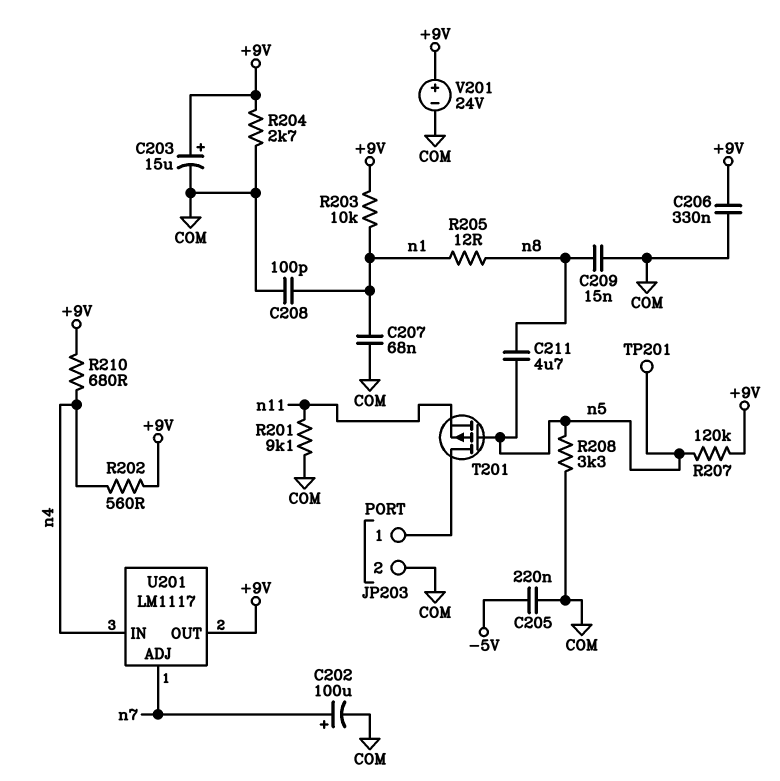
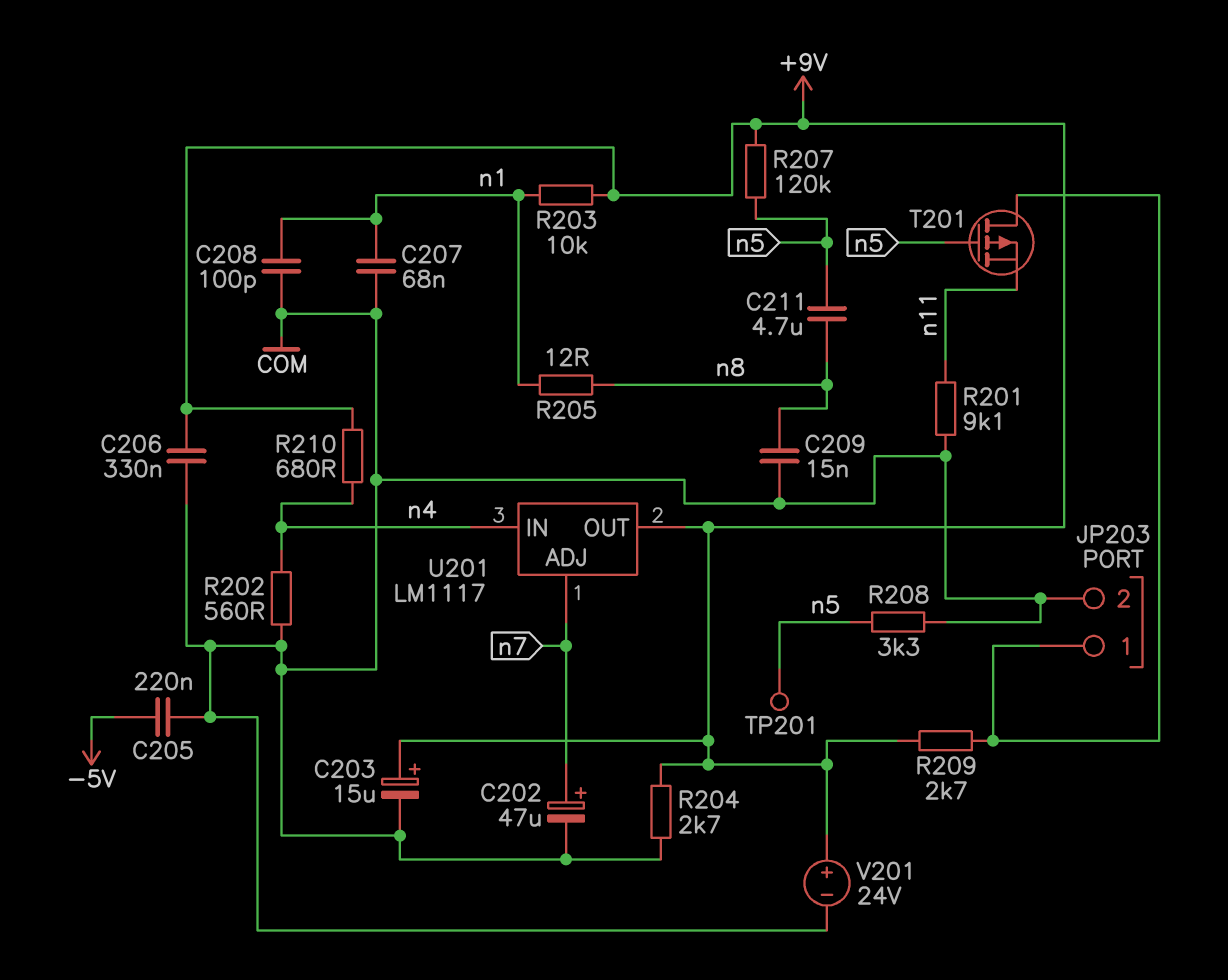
C202: 100uF (plus n7, minus COM) -> 47uF (plus n7, minus COM)
R202: 560 (+9V, n4) -> 560 (COM, n4)
R209: none -> 2.7k (+9V, JP203/1)

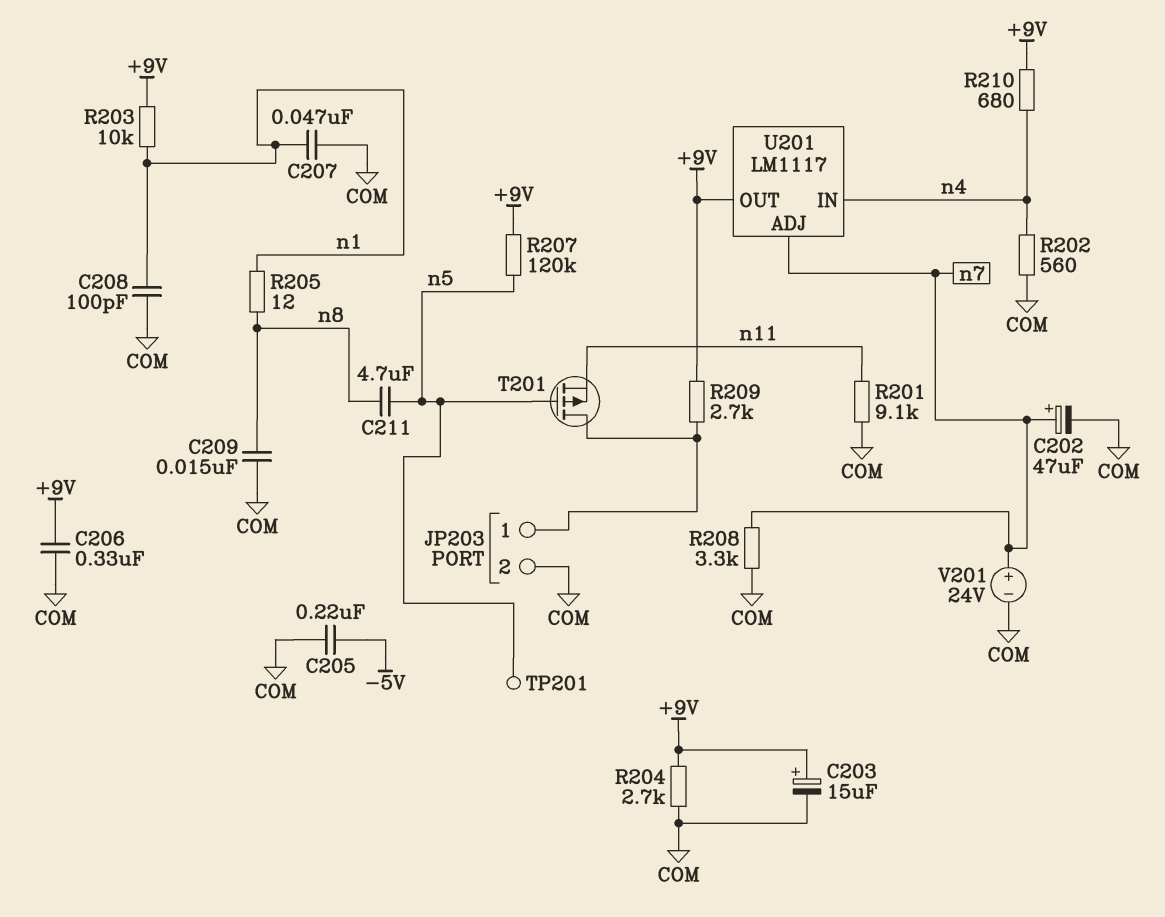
C207: 68nF (COM, n1) -> 47nF (COM, n1)
R208: 3.3k (COM, n5) -> 3.3k (COM, n7)
V201: 24V (plus +9V, minus COM) -> 24V (plus n7, minus COM)

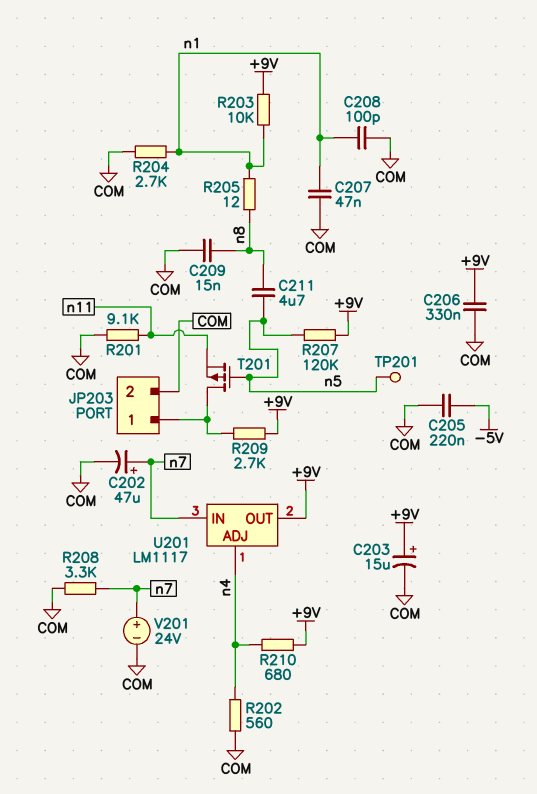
R204: 2.7k (+9V, COM) -> 2.7k (COM, n1)
U201 pin ADJ: n7 -> n4
U201 pin IN: n4 -> n7

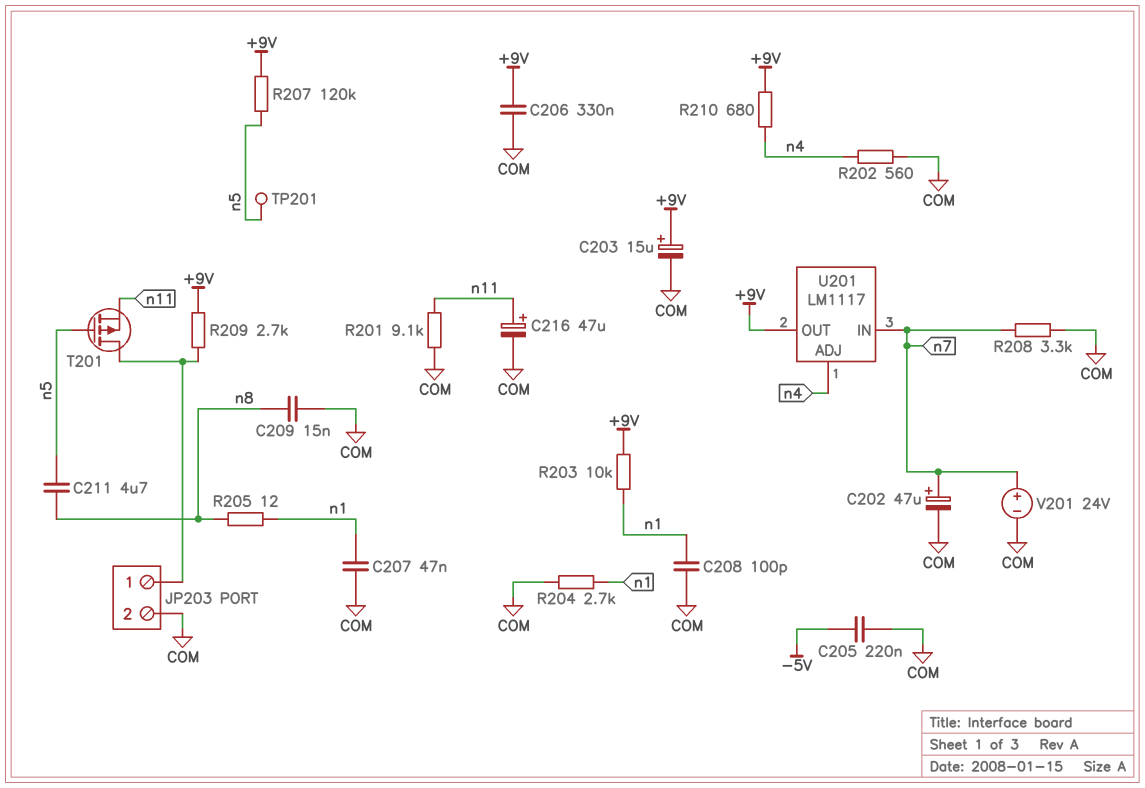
C216: none -> 47uF (plus n11, minus COM)

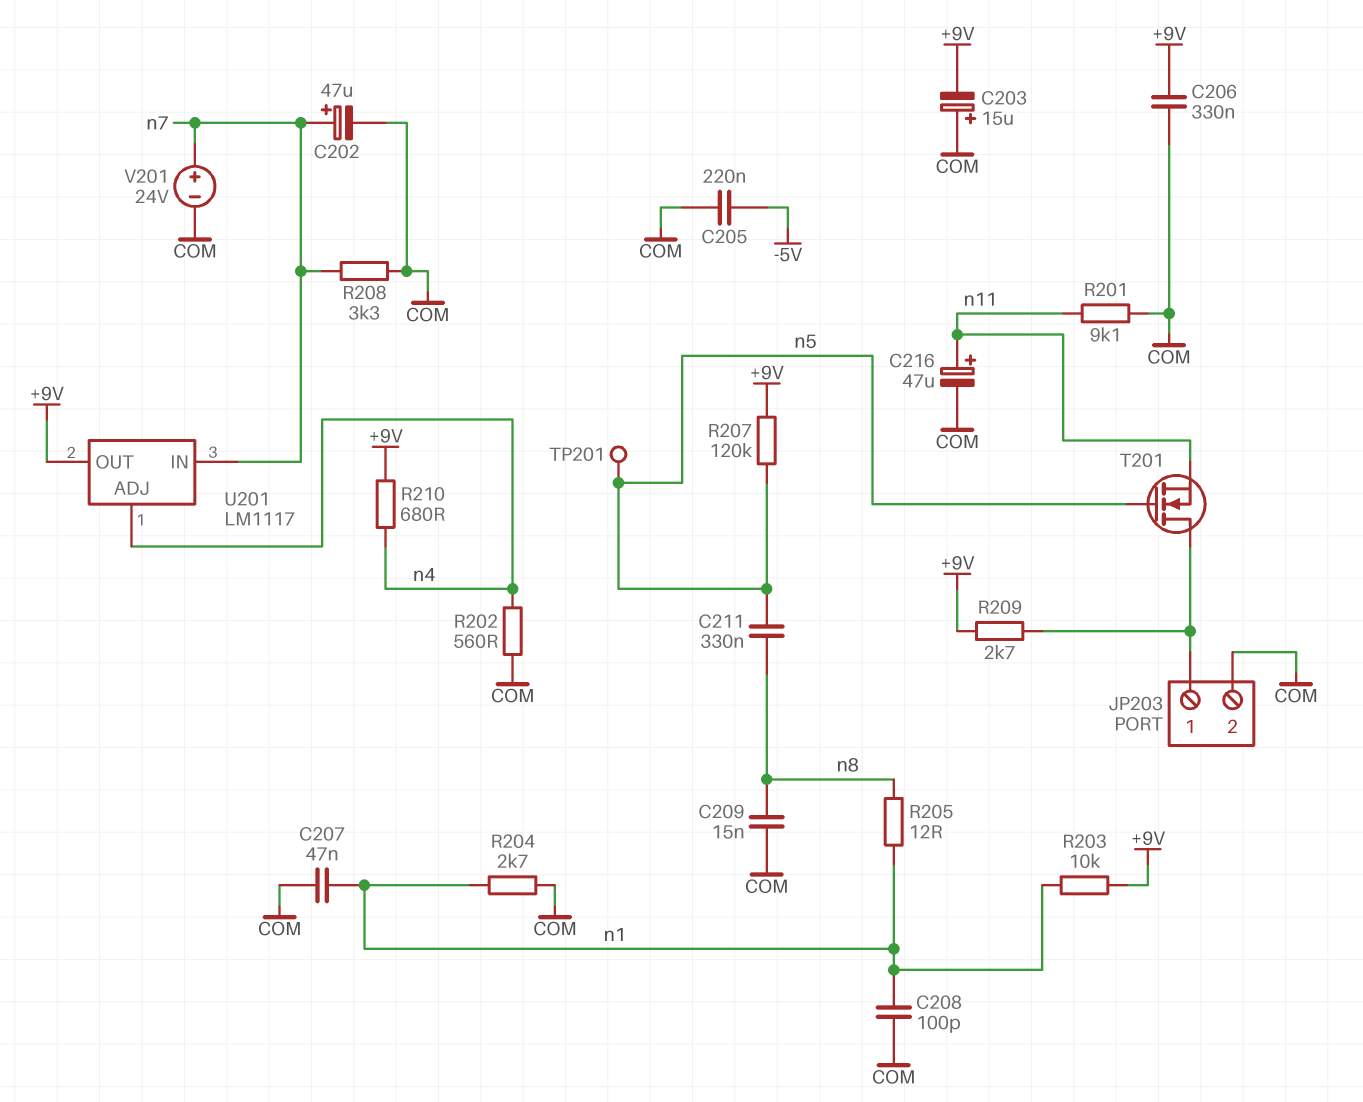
C203: 15uF (plus +9V, minus COM) -> 15uF (plus COM, minus +9V)
C211: 4.7uF (n5, n8) -> 330nF (n5, n8)
T201: PMOS (G n5, D JP203/1, S n11) -> NMOS (G n5, D JP203/1, S n11)

